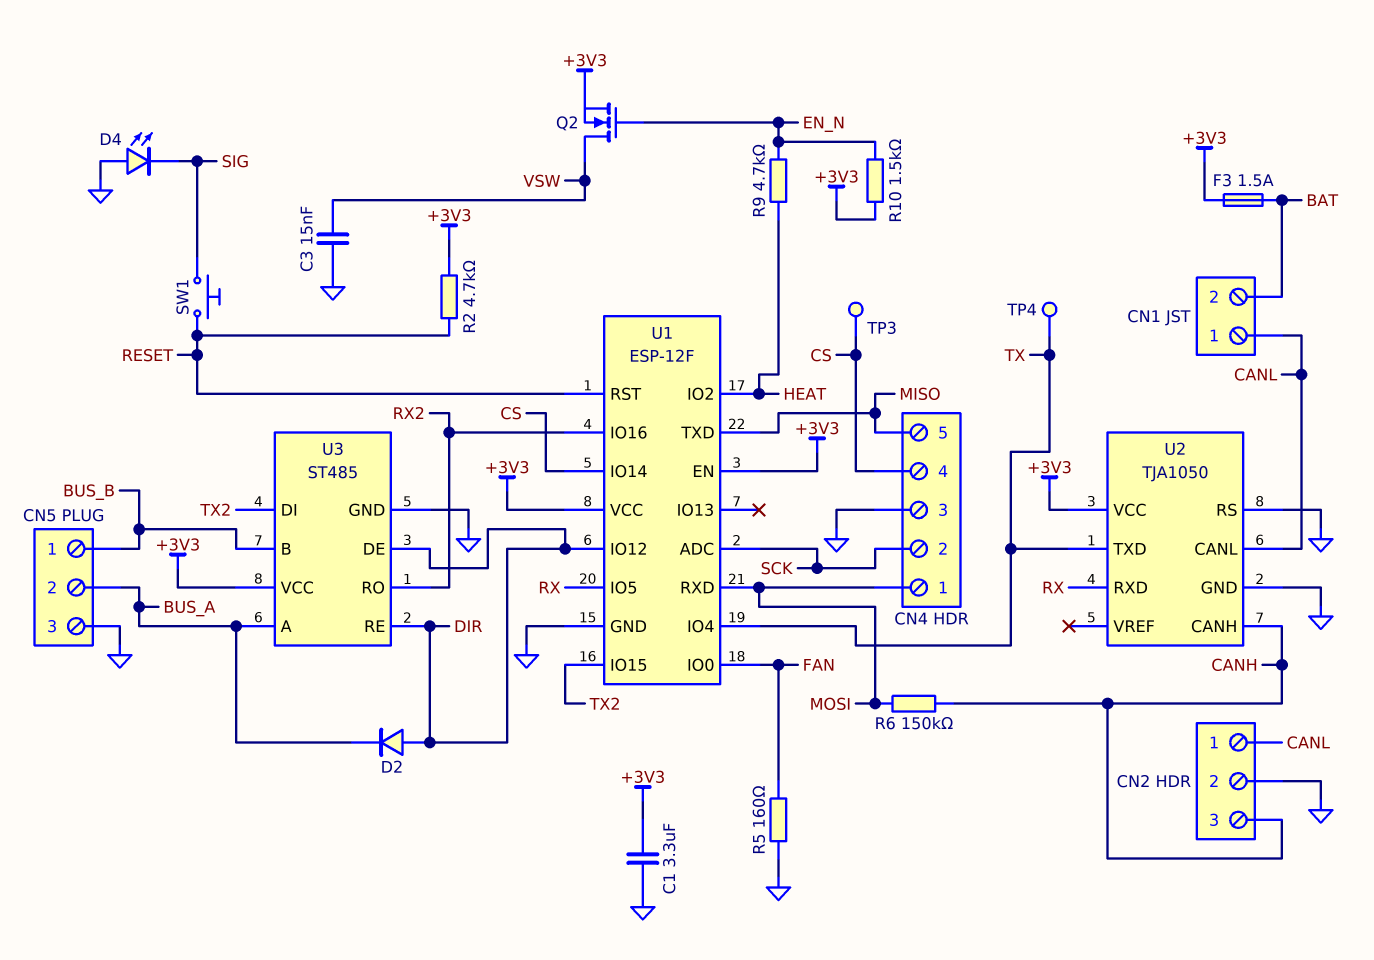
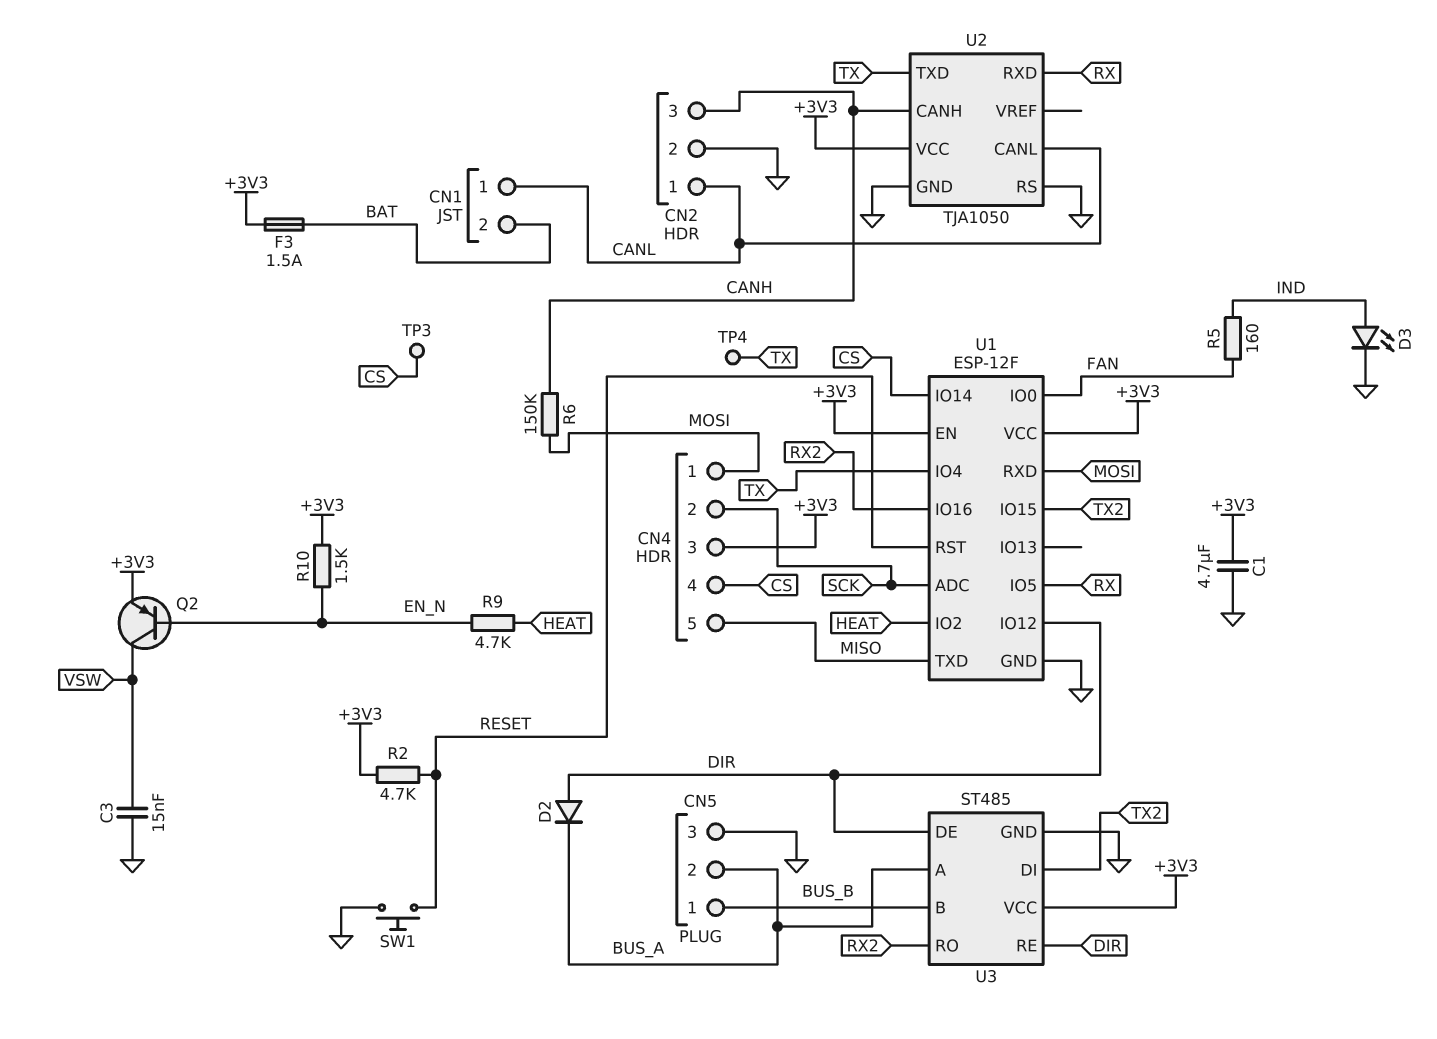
C1: 3.3uF (+3V3, GND) -> 4.7uF (+3V3, GND)
CN4 pin 3: GND -> +3V3
D3: none -> LED (A IND, K GND)
D4: LED (A GND, K SIG) -> none
Q2: NMOS (G EN_N, D VSW, S +3V3) -> PNP (B EN_N, C VSW, E +3V3)
R5: 160 (FAN, GND) -> 160 (FAN, IND)
SW1: button (RESET, SIG) -> button (GND, RESET)

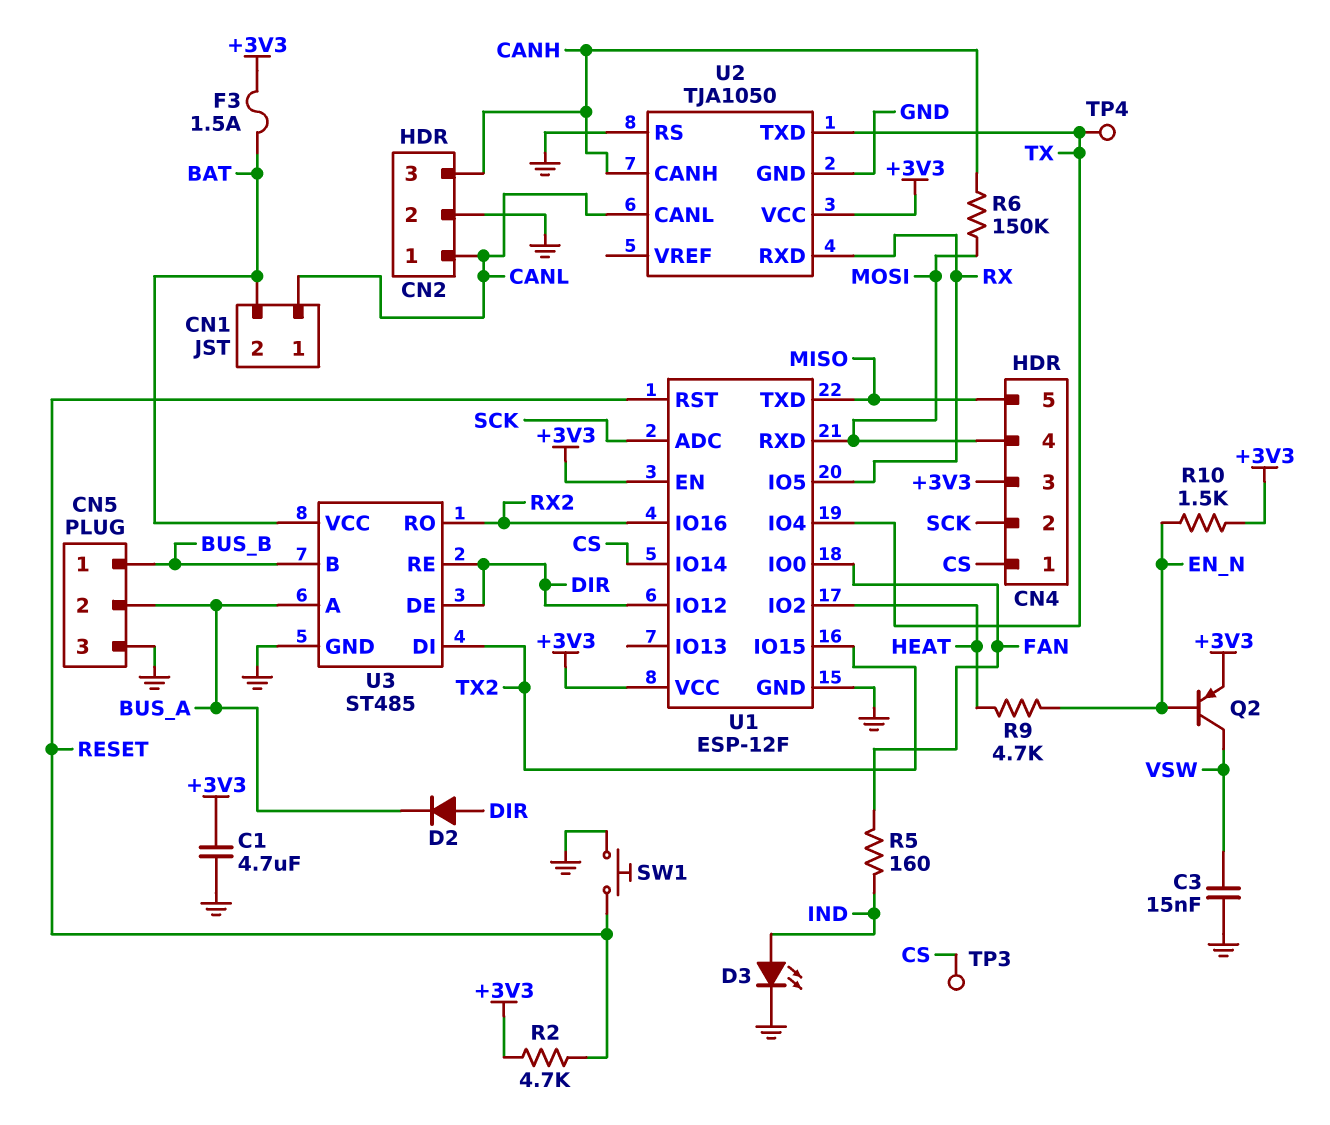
CN4 pin 1: MOSI -> CS
CN4 pin 4: CS -> MOSI
U3 pin VCC: +3V3 -> BAT

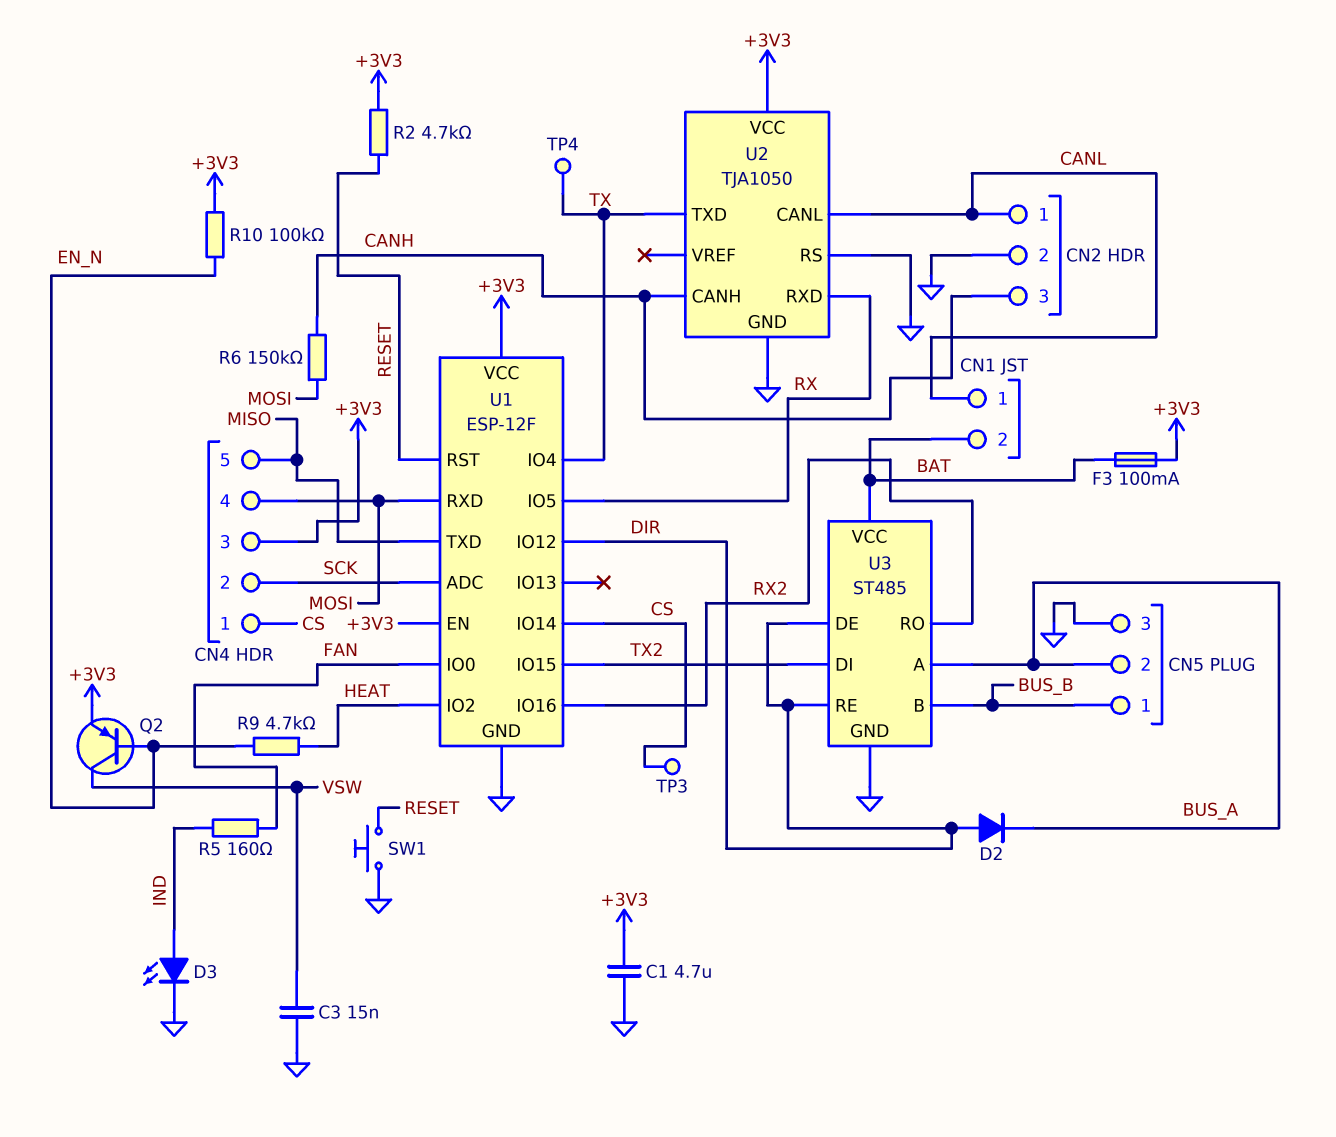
F3: 1.5A (+3V3, BAT) -> 100mA (+3V3, BAT)
R10: 1.5k (+3V3, EN_N) -> 100k (+3V3, EN_N)

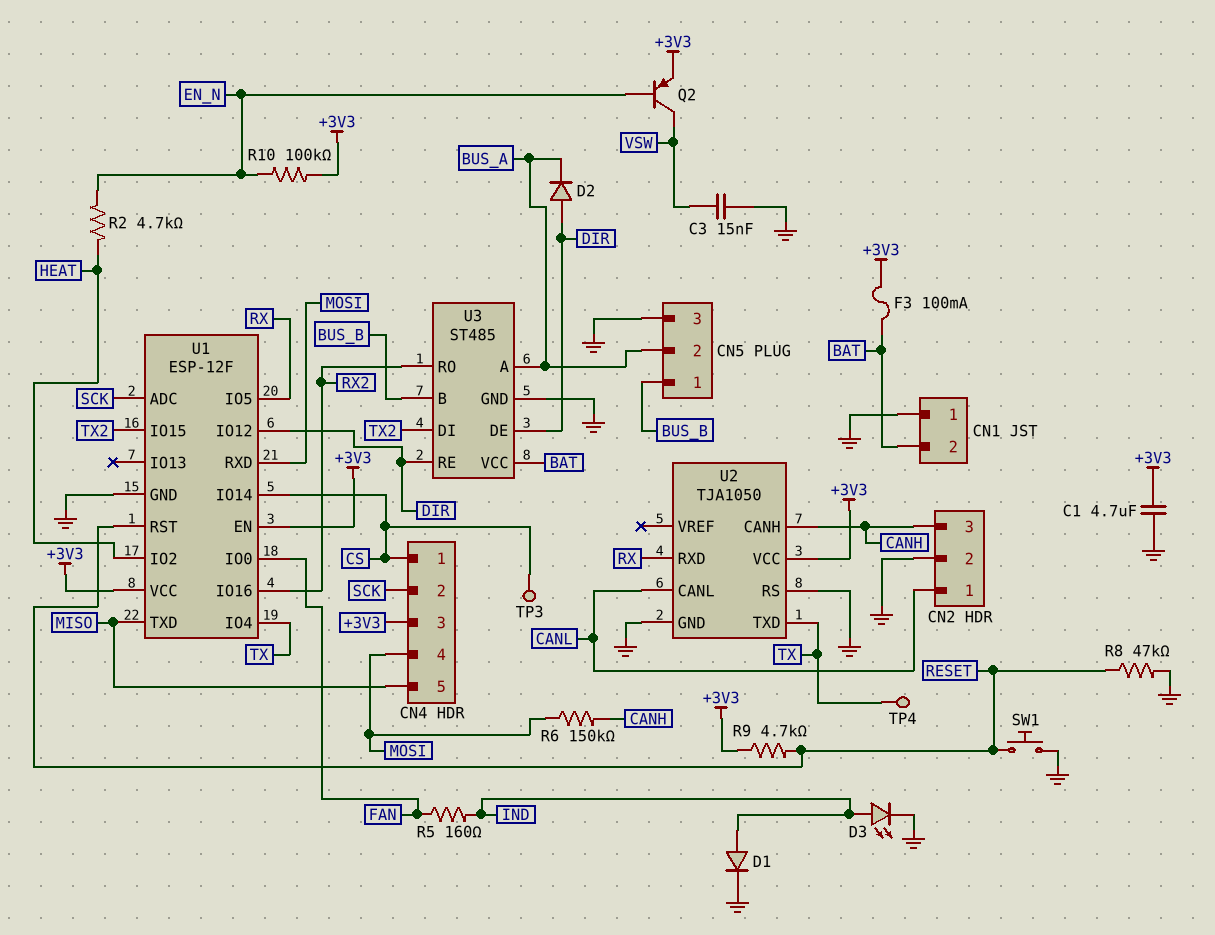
CN1 pin 1: CANL -> GND
D1: none -> diode (A IND, K GND)
R2: 4.7k (+3V3, RESET) -> 4.7k (EN_N, HEAT)
R8: none -> 47k (GND, RESET)
R9: 4.7k (EN_N, HEAT) -> 4.7k (+3V3, RESET)

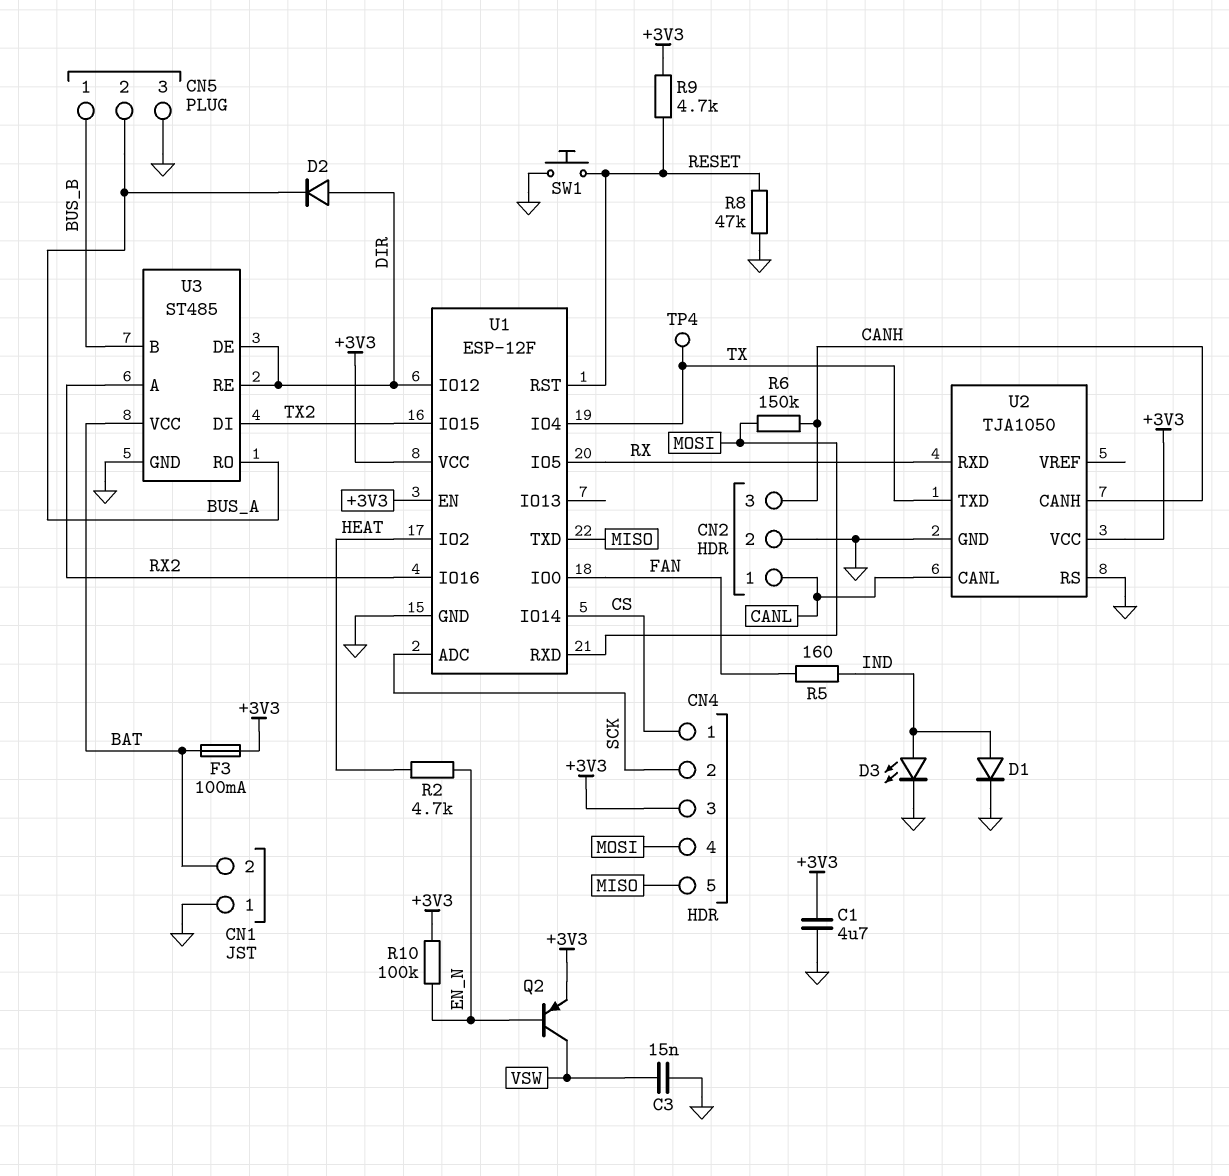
TP3: test point (CS) -> none
U3 pin A: BUS_A -> RX2
U3 pin RO: RX2 -> BUS_A

